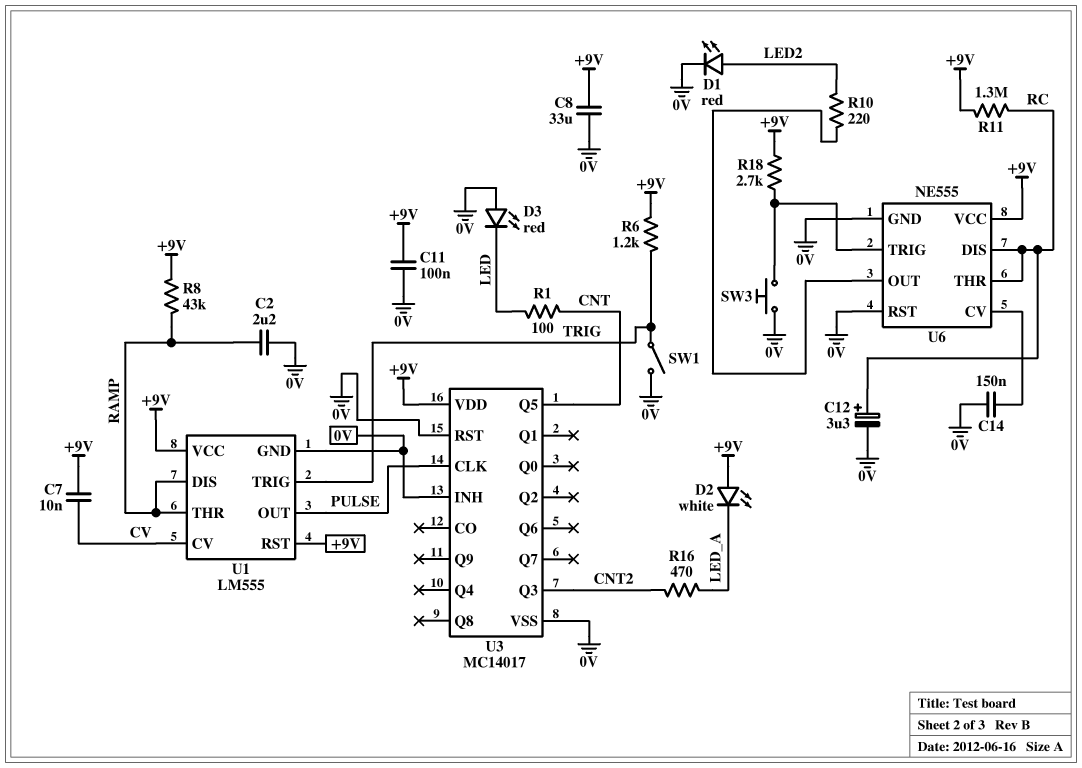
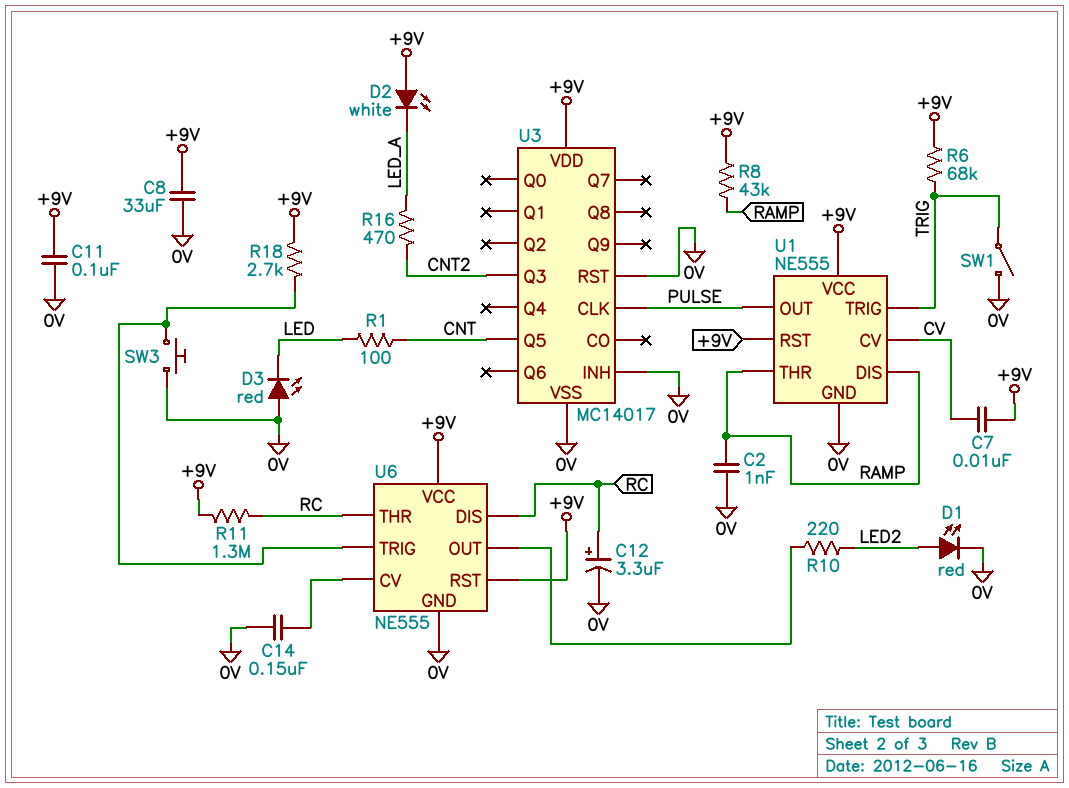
C2: 2.2uF (0V, RAMP) -> 1nF (0V, RAMP)
R6: 1.2k (+9V, TRIG) -> 68k (+9V, TRIG)
U1: LM555 -> NE555
U6 pin RST: 0V -> +9V

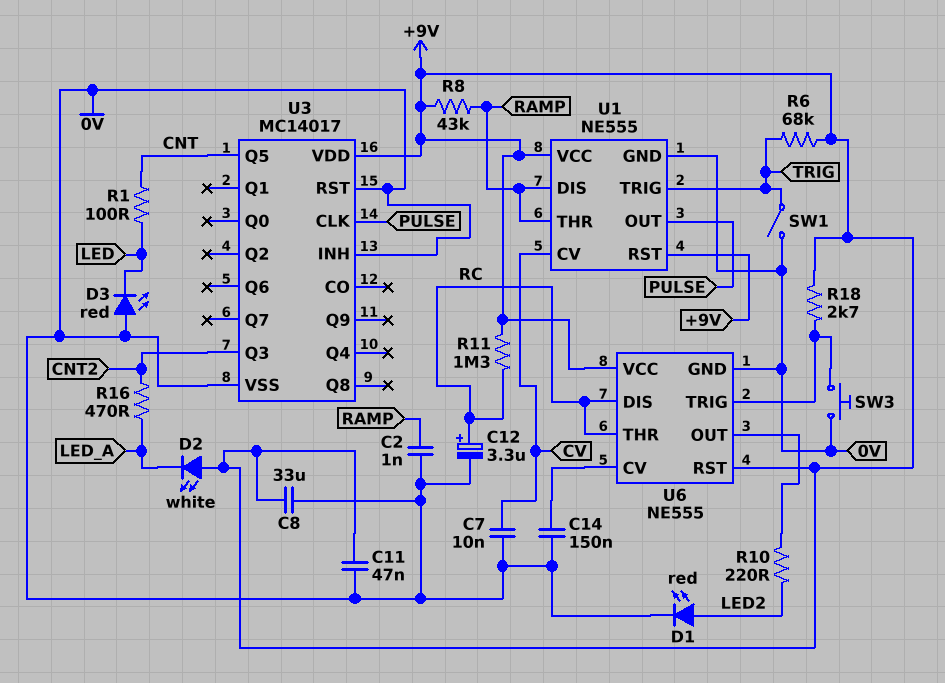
C7: 10nF (+9V, CV) -> 10nF (0V, CV)
C11: 100nF (+9V, 0V) -> 47nF (+9V, 0V)

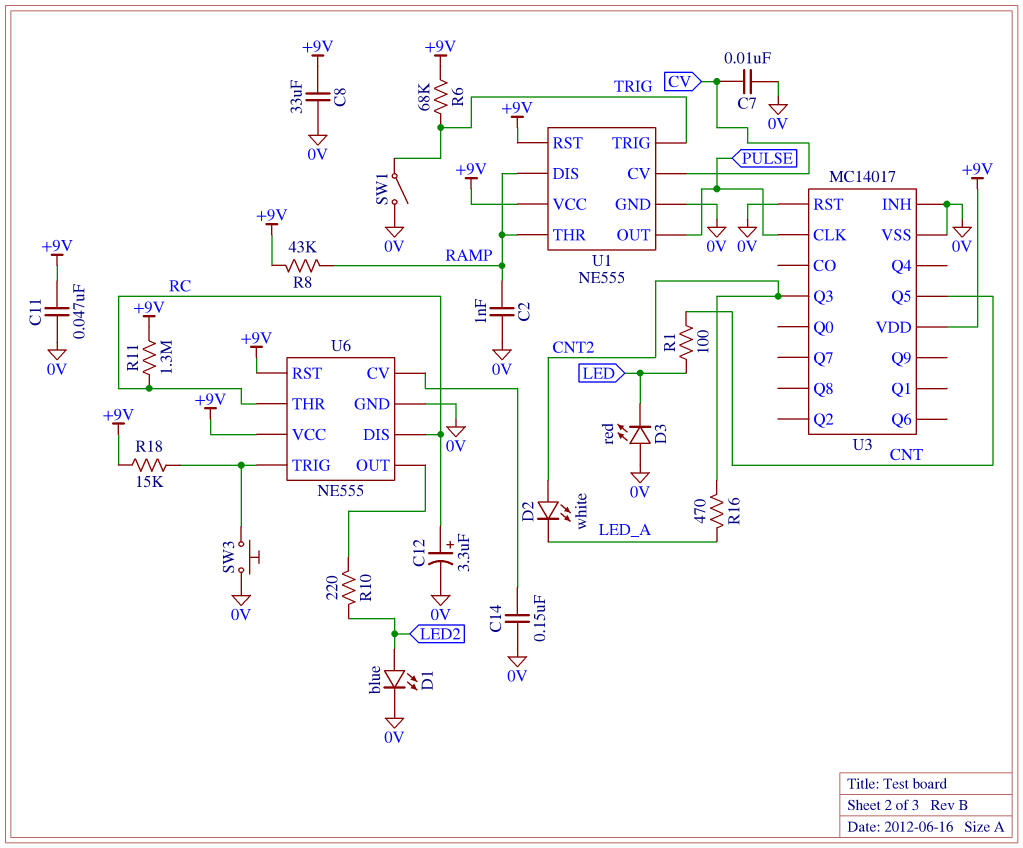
D1: LED red (A LED2, K 0V) -> LED blue (A LED2, K 0V)
D2: LED white (A +9V, K LED_A) -> LED white (A CNT2, K LED_A)
R18: 2.7k (+9V, U6/TRIG) -> 15k (+9V, U6/TRIG)

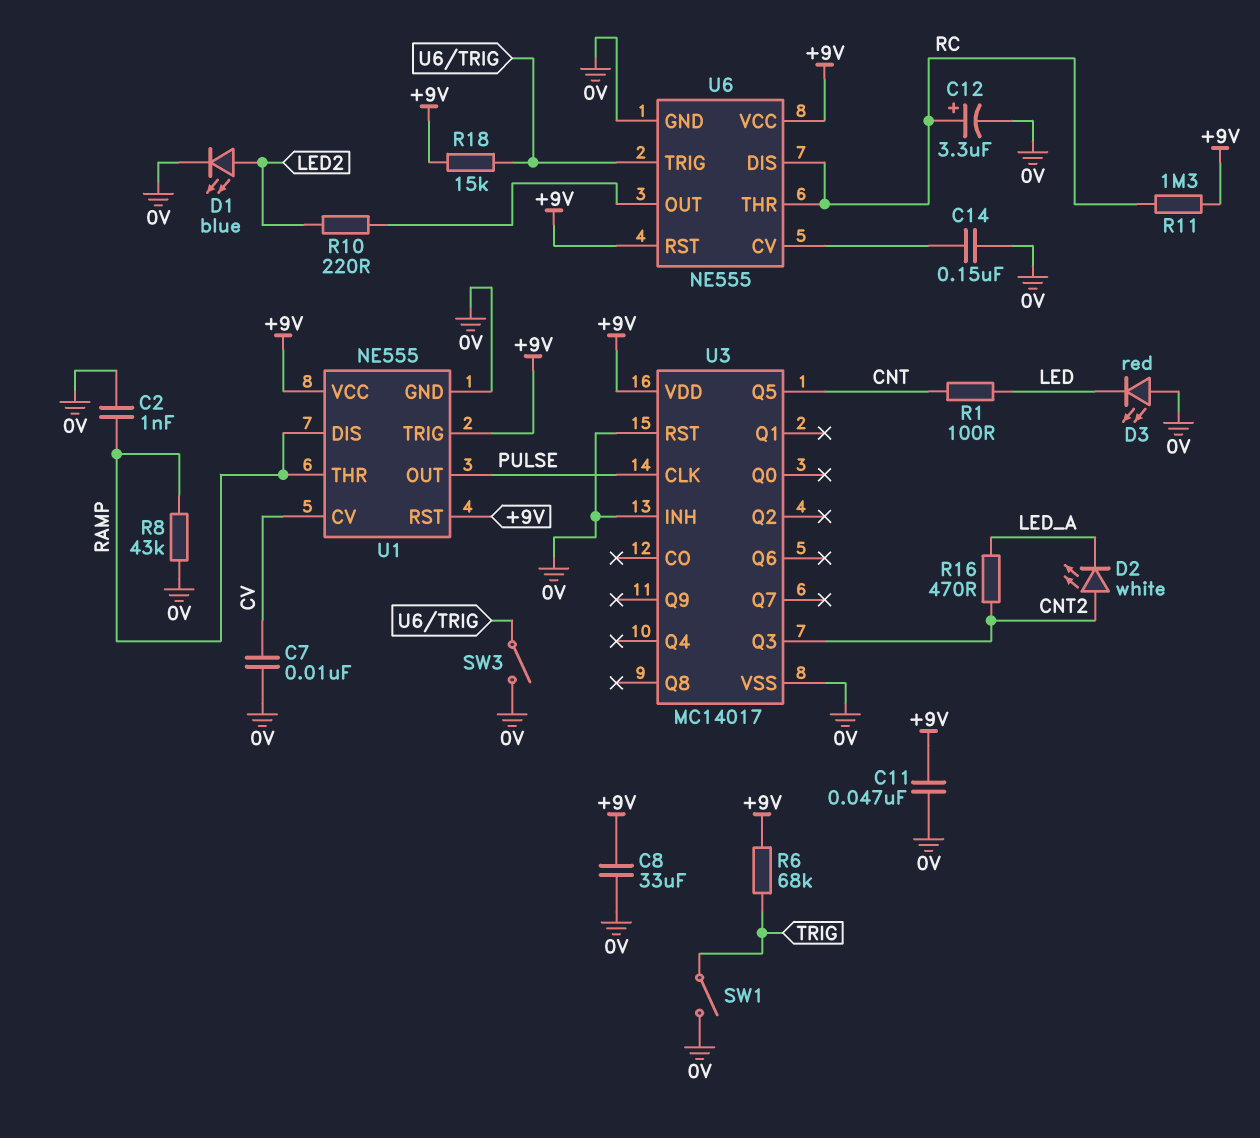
R8: 43k (+9V, RAMP) -> 43k (0V, RAMP)
SW3: button (0V, U6/TRIG) -> switch (0V, U6/TRIG)
U1 pin TRIG: TRIG -> +9V

